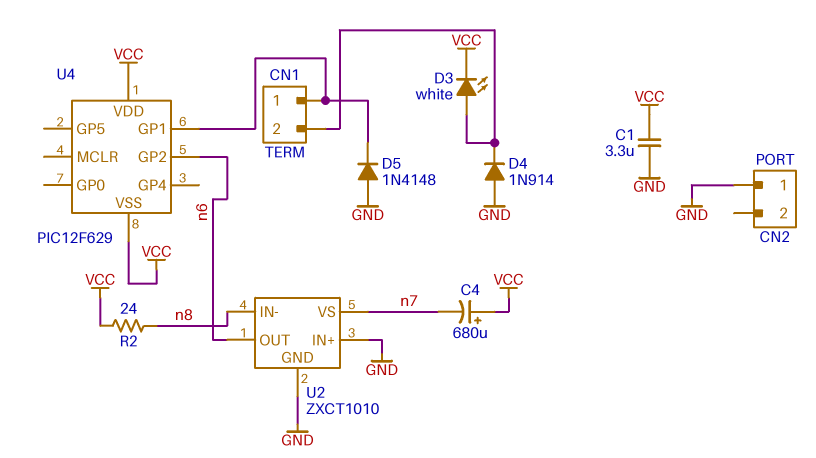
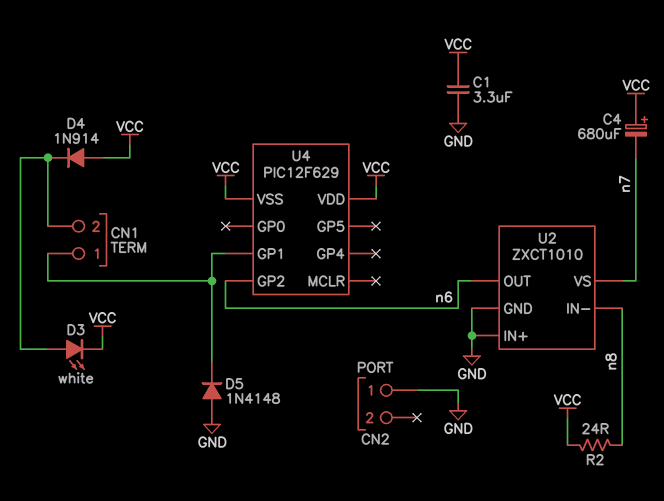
D4: diode 1N914 (A GND, K CN1/2) -> diode 1N914 (A VCC, K CN1/2)

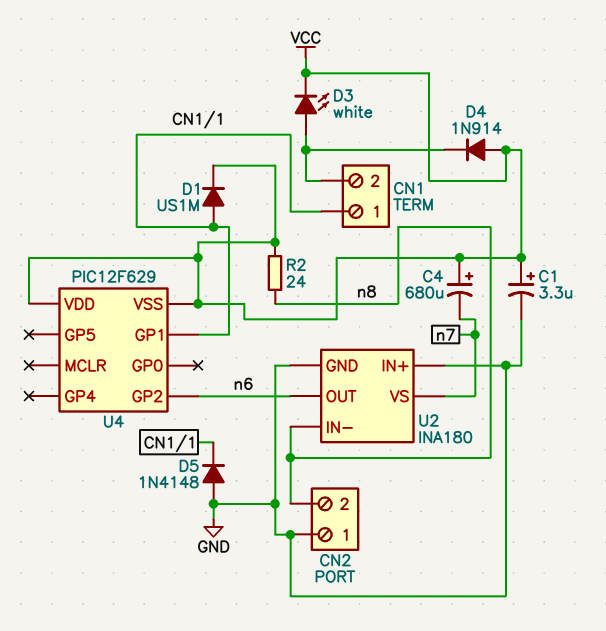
C1: 3.3uF (GND, VCC) -> 3.3uF (plus VCC, minus GND)
CN2 pin 2: none -> n8
D1: none -> diode US1M (A CN1/1, K VCC)
U2: ZXCT1010 -> INA180

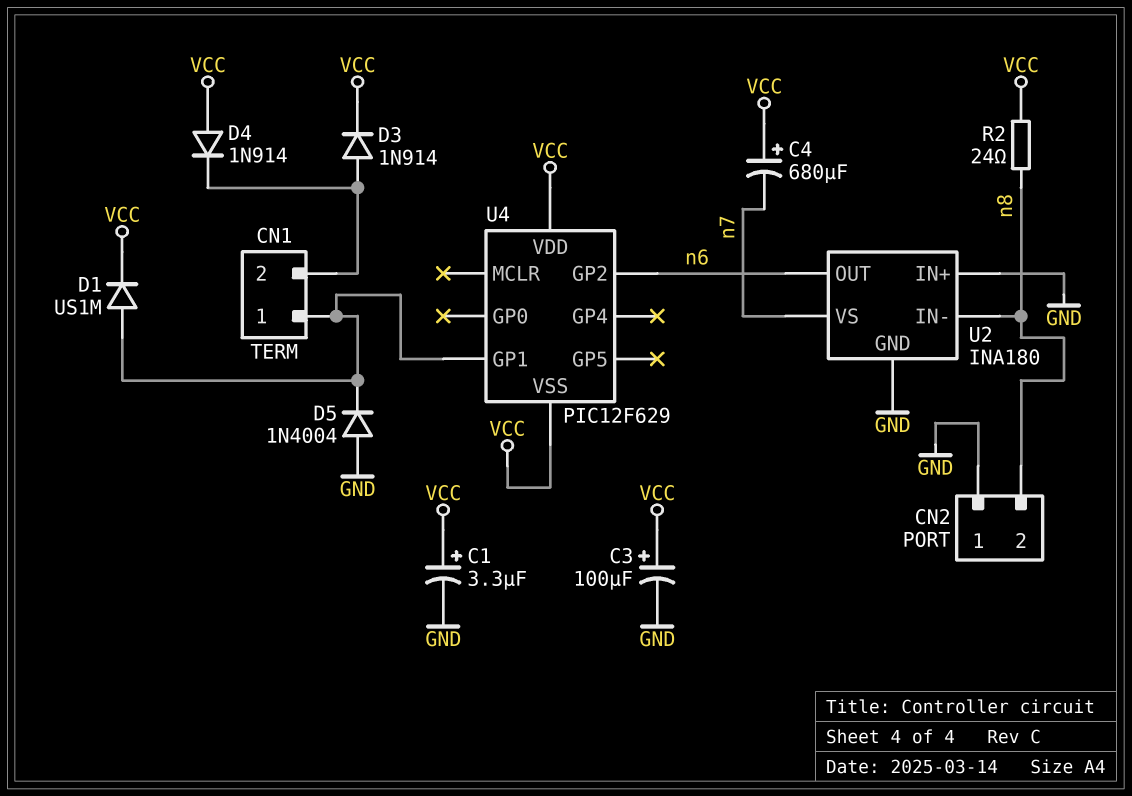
C3: none -> 100uF (plus VCC, minus GND)
D3: LED white (A CN1/2, K VCC) -> diode 1N914 (A CN1/2, K VCC)
D5: diode 1N4148 (A GND, K CN1/1) -> diode 1N4004 (A GND, K CN1/1)

